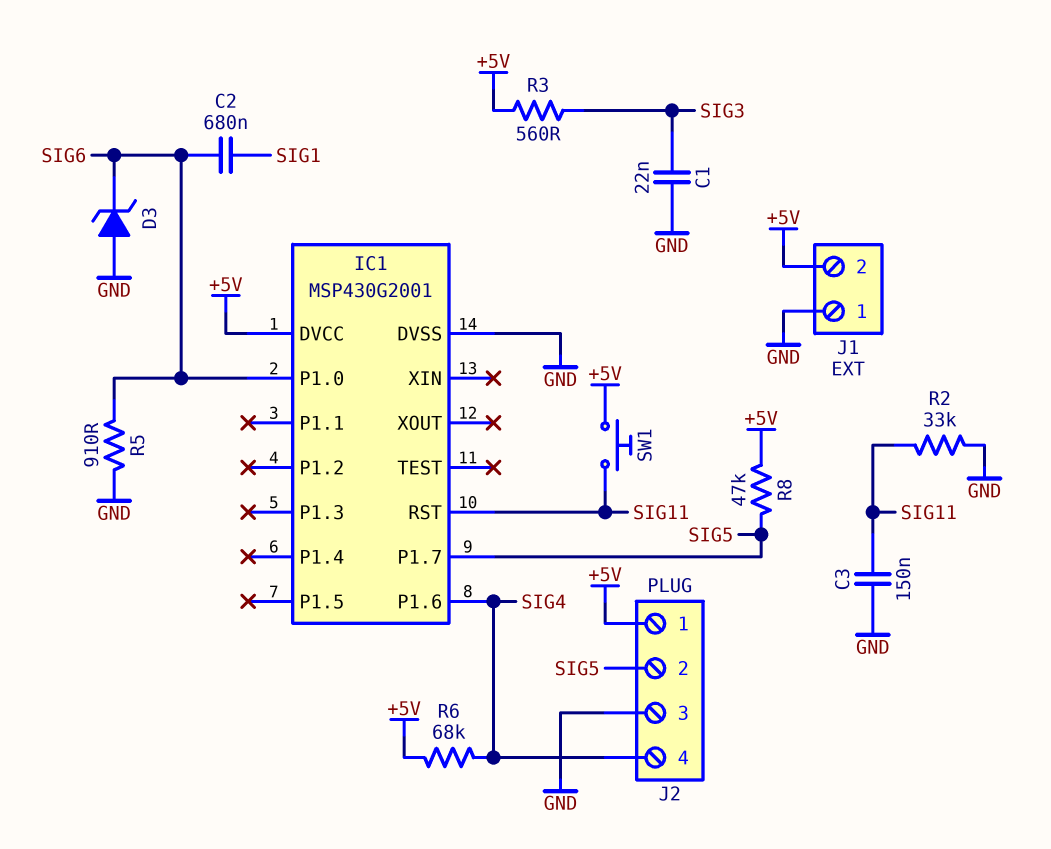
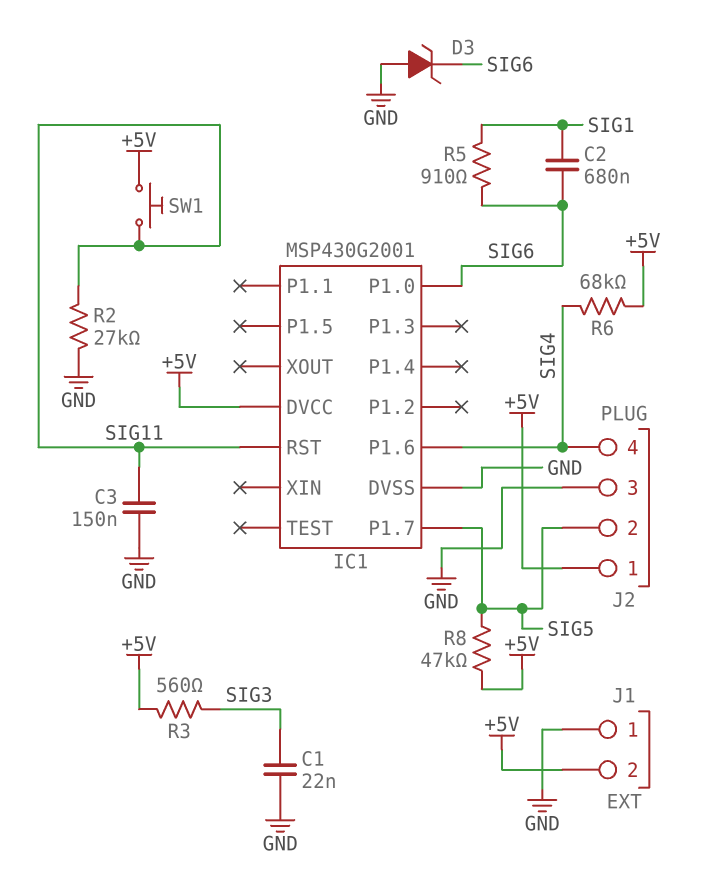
R2: 33k (GND, SIG11) -> 27k (GND, SIG11)
R5: 910 (GND, SIG6) -> 910 (SIG1, SIG6)

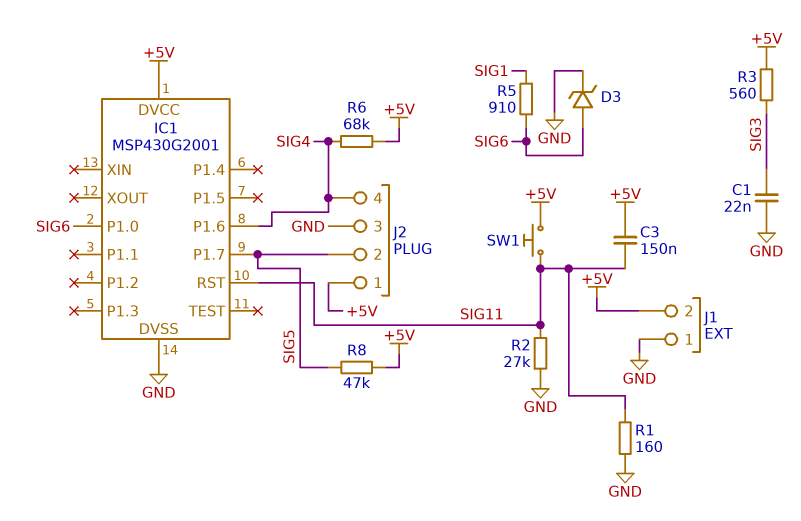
C2: 680nF (SIG1, SIG6) -> none
C3: 150nF (GND, SIG11) -> 150nF (+5V, SIG11)
D3: zener (A GND, K SIG6) -> zener (A SIG6, K GND)
R1: none -> 160 (GND, SIG11)

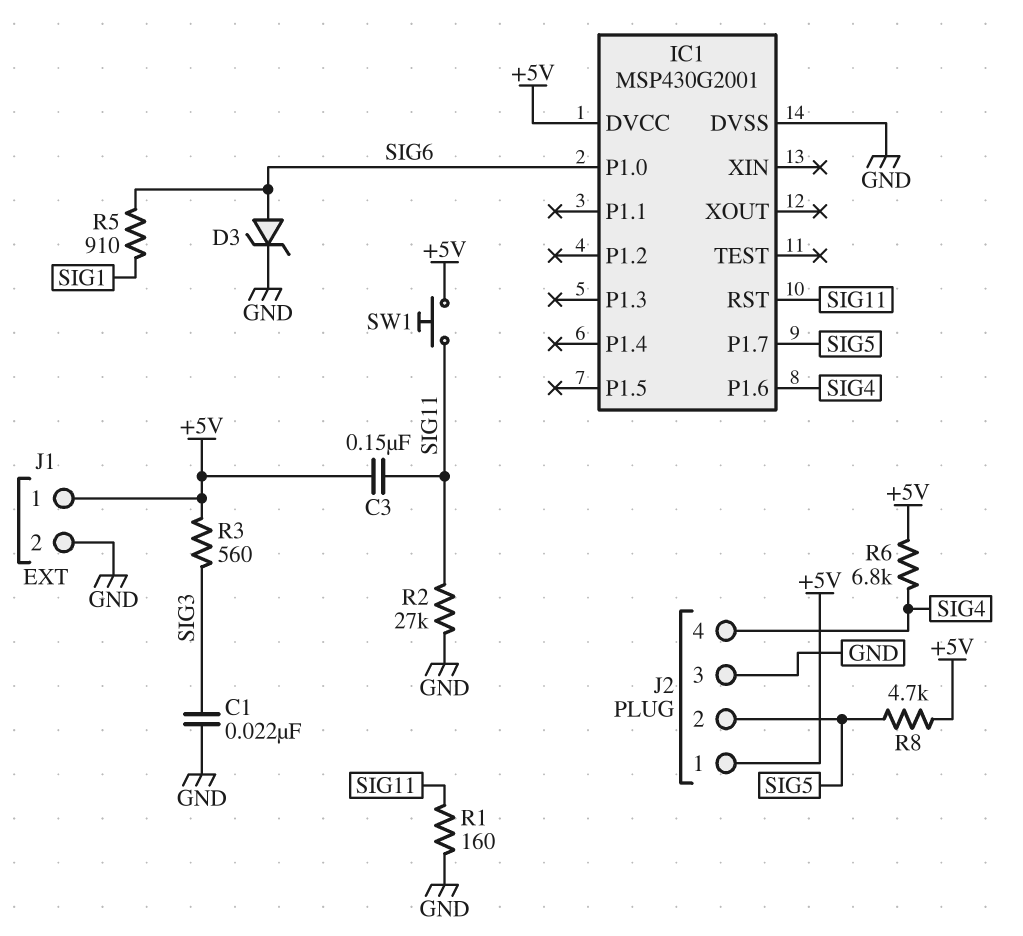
J1 pin 1: GND -> +5V
J1 pin 2: +5V -> GND
R6: 68k (+5V, SIG4) -> 6.8k (+5V, SIG4)
R8: 47k (+5V, SIG5) -> 4.7k (+5V, SIG5)

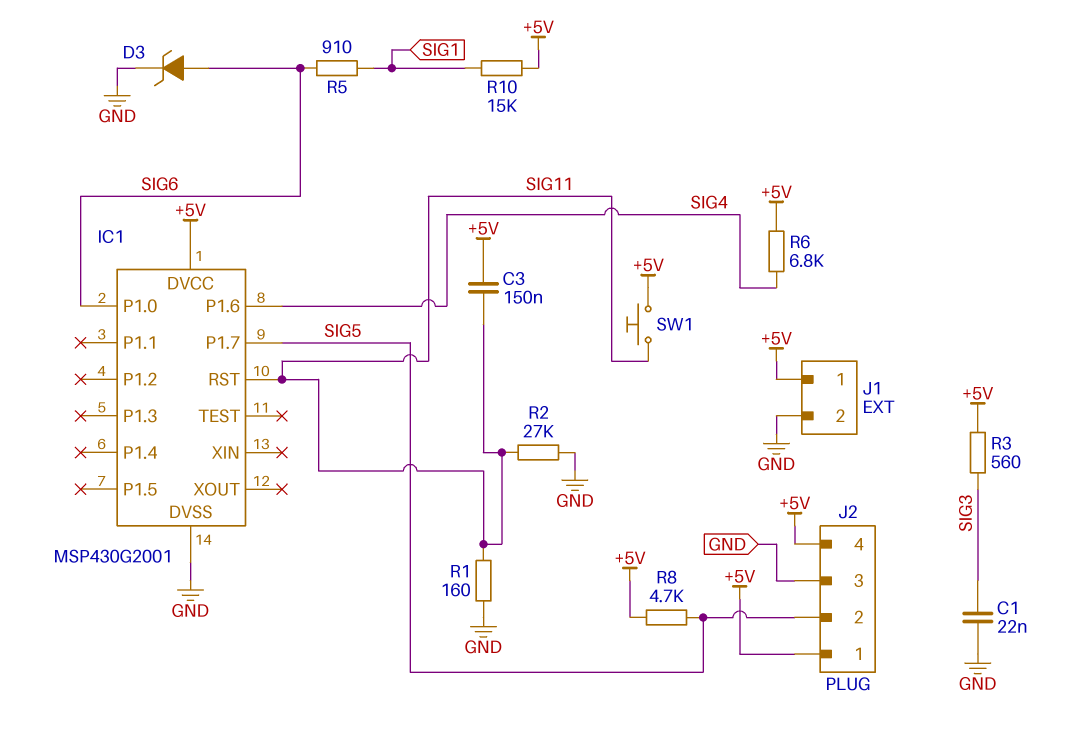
J2 pin 4: SIG4 -> +5V
R10: none -> 15k (+5V, SIG1)

